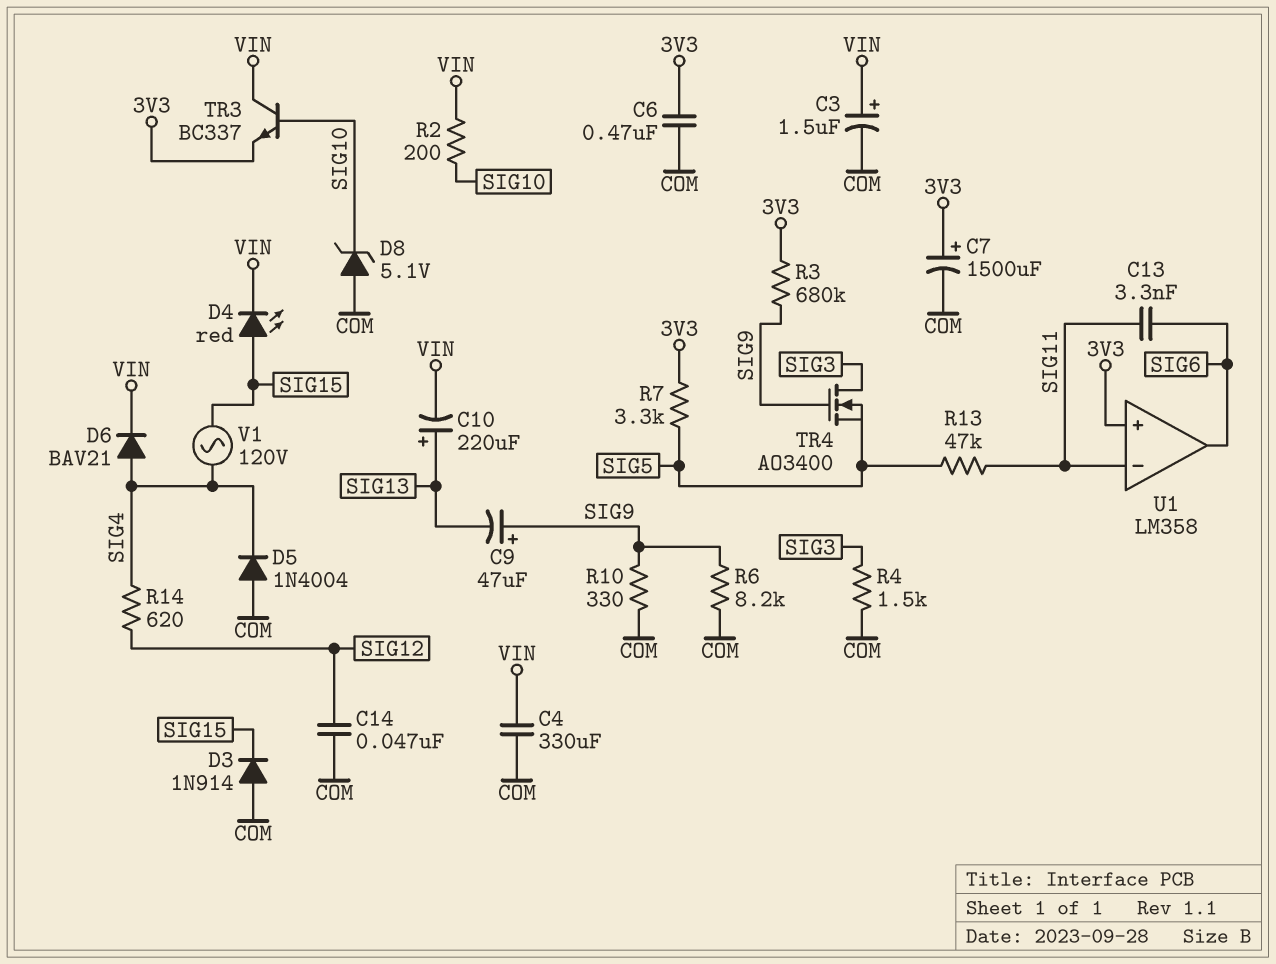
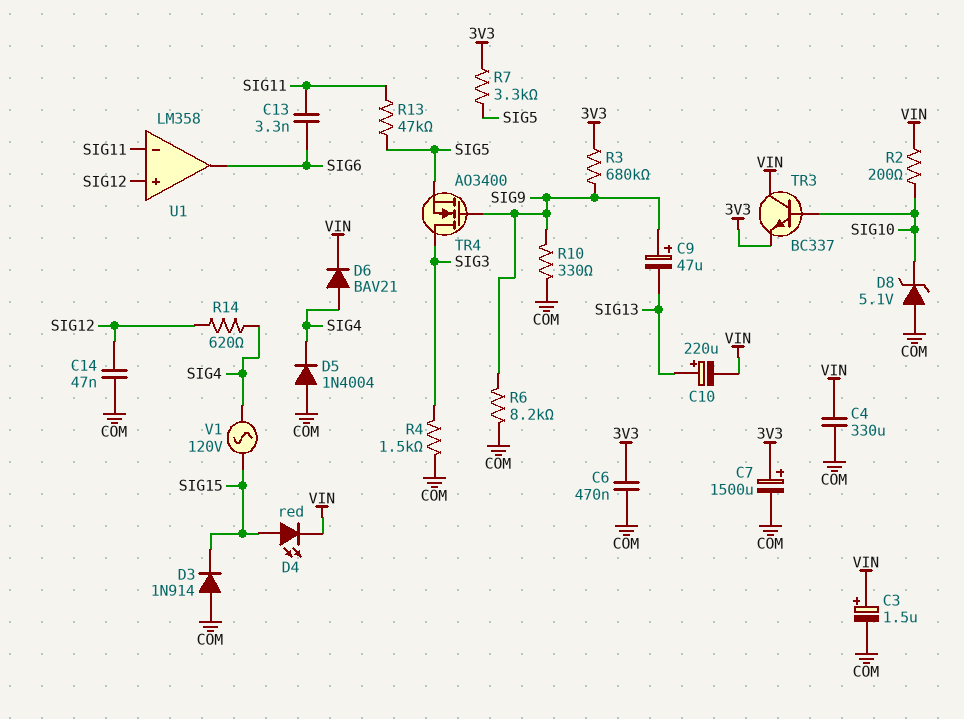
U1 pin in+: 3V3 -> SIG12

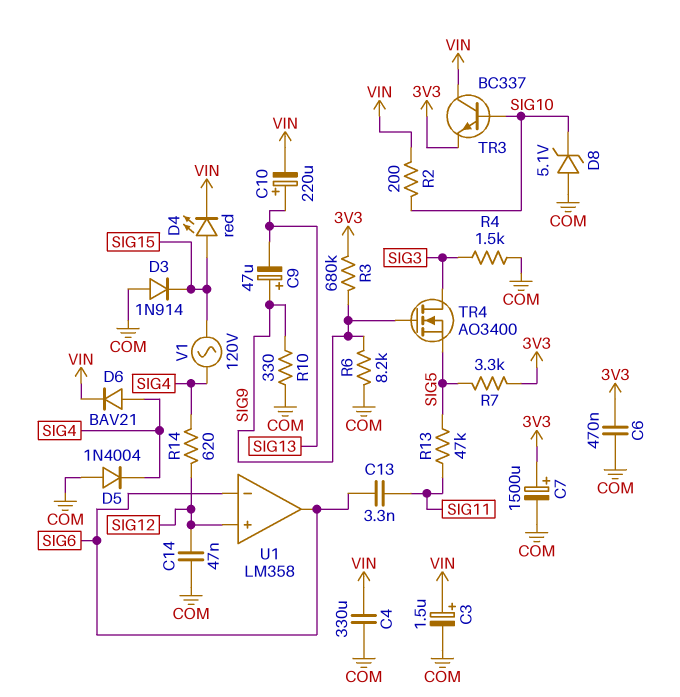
U1 pin in-: SIG11 -> SIG6

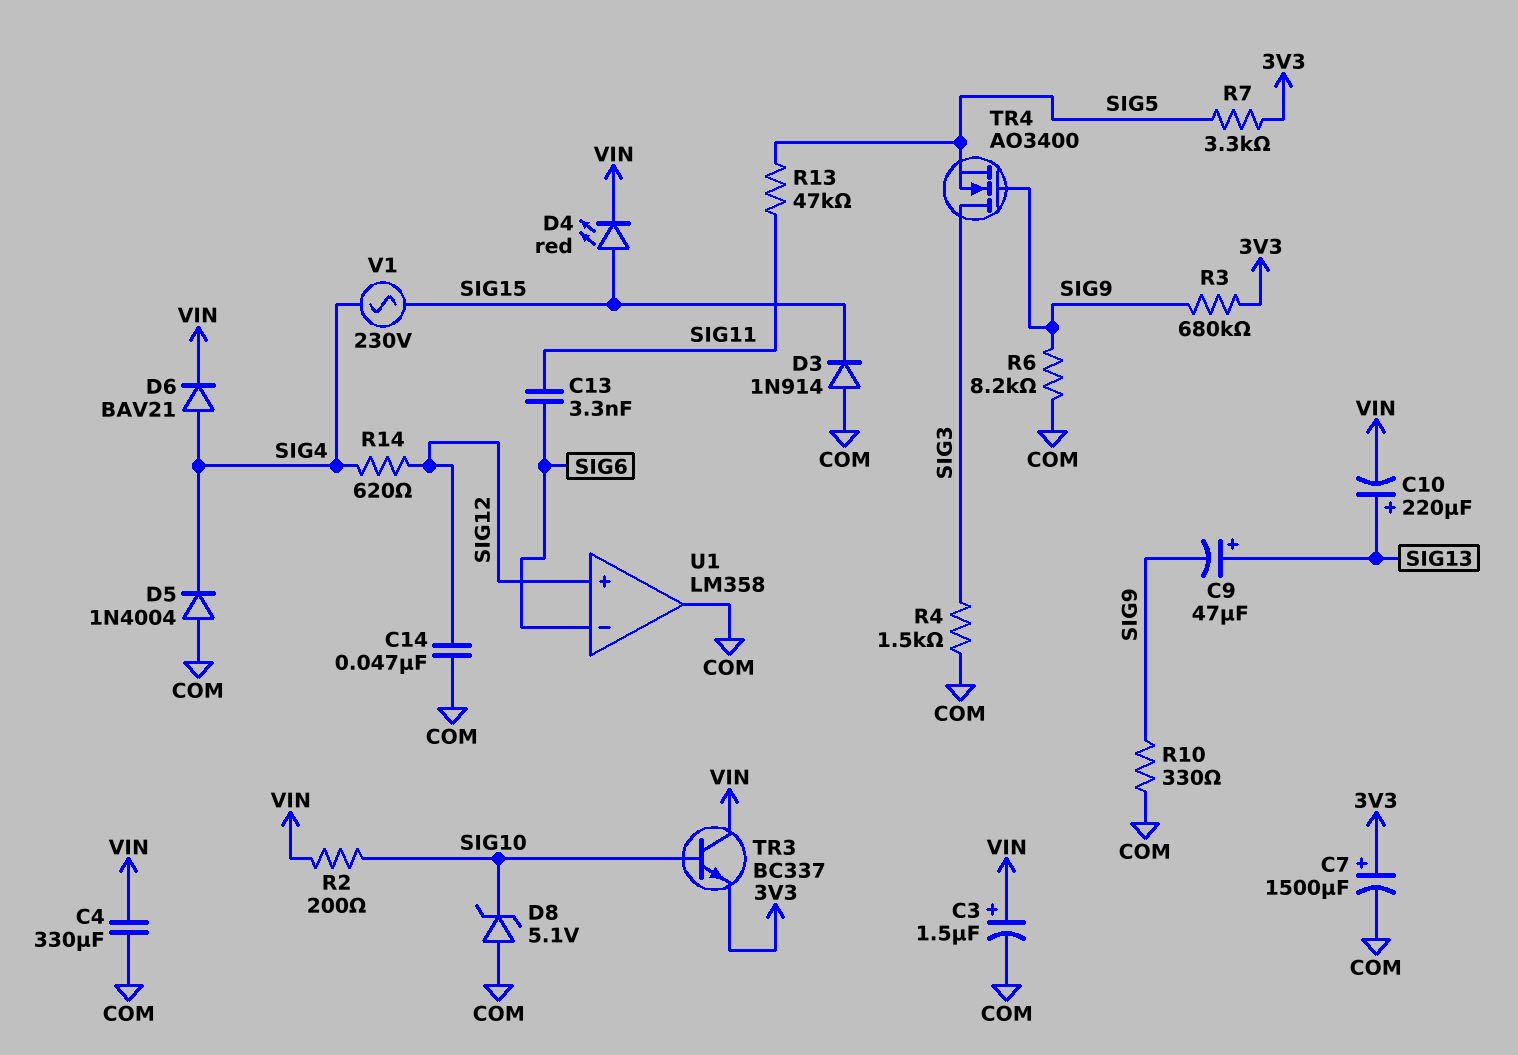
C6: 470nF (3V3, COM) -> none
C9: 47uF (plus SIG9, minus SIG13) -> 47uF (plus SIG13, minus SIG9)
U1 pin out: SIG6 -> COM
V1: AC 120V (SIG4, SIG15) -> AC 230V (SIG4, SIG15)

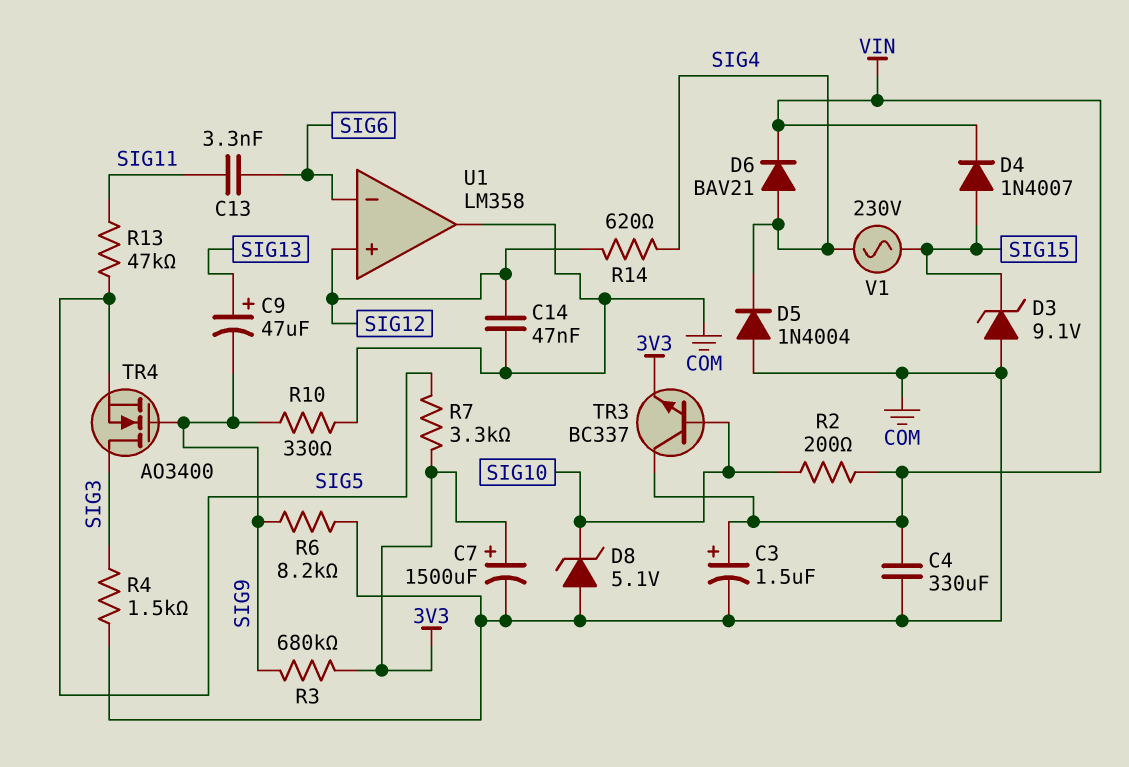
C10: 220uF (plus SIG13, minus VIN) -> none
D3: diode 1N914 (A COM, K SIG15) -> zener 9.1V (A COM, K SIG15)
D4: LED red (A SIG15, K VIN) -> diode 1N4007 (A SIG15, K VIN)

